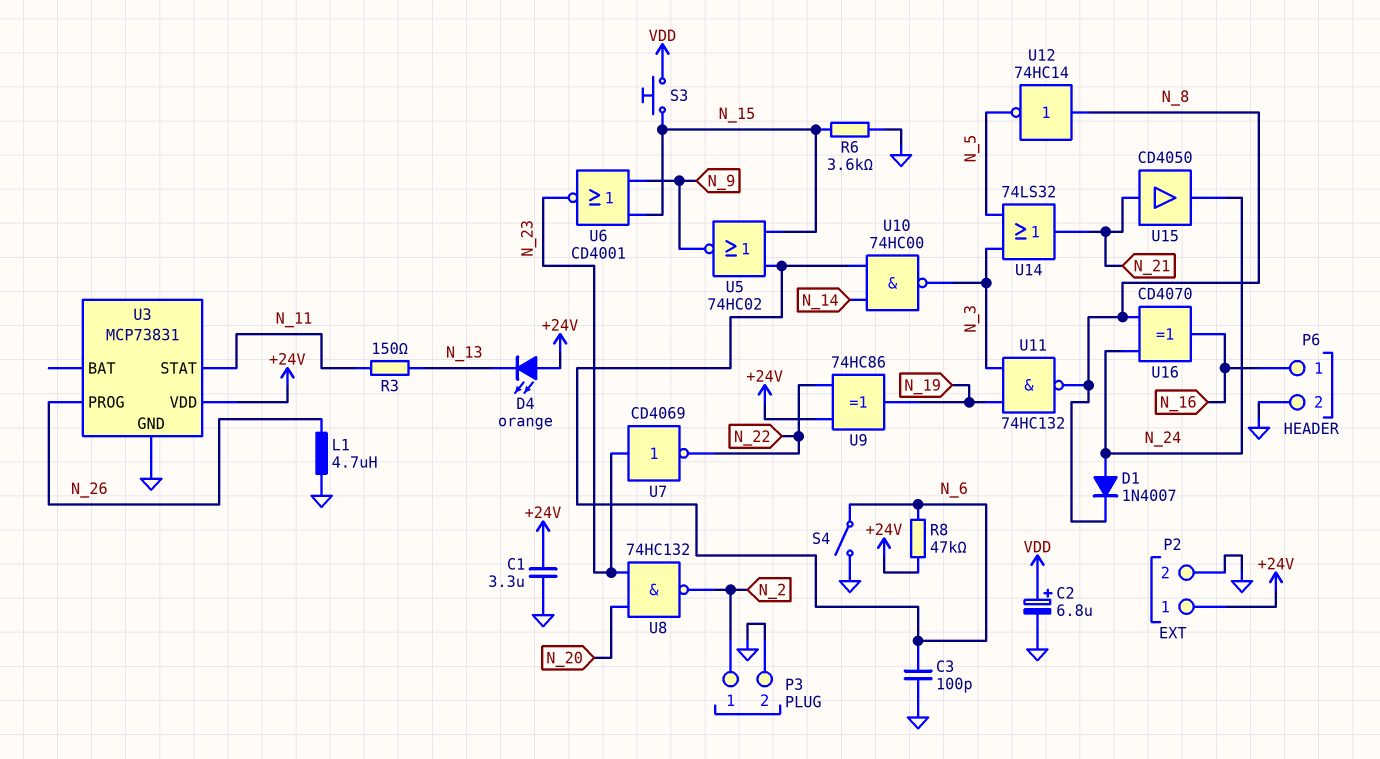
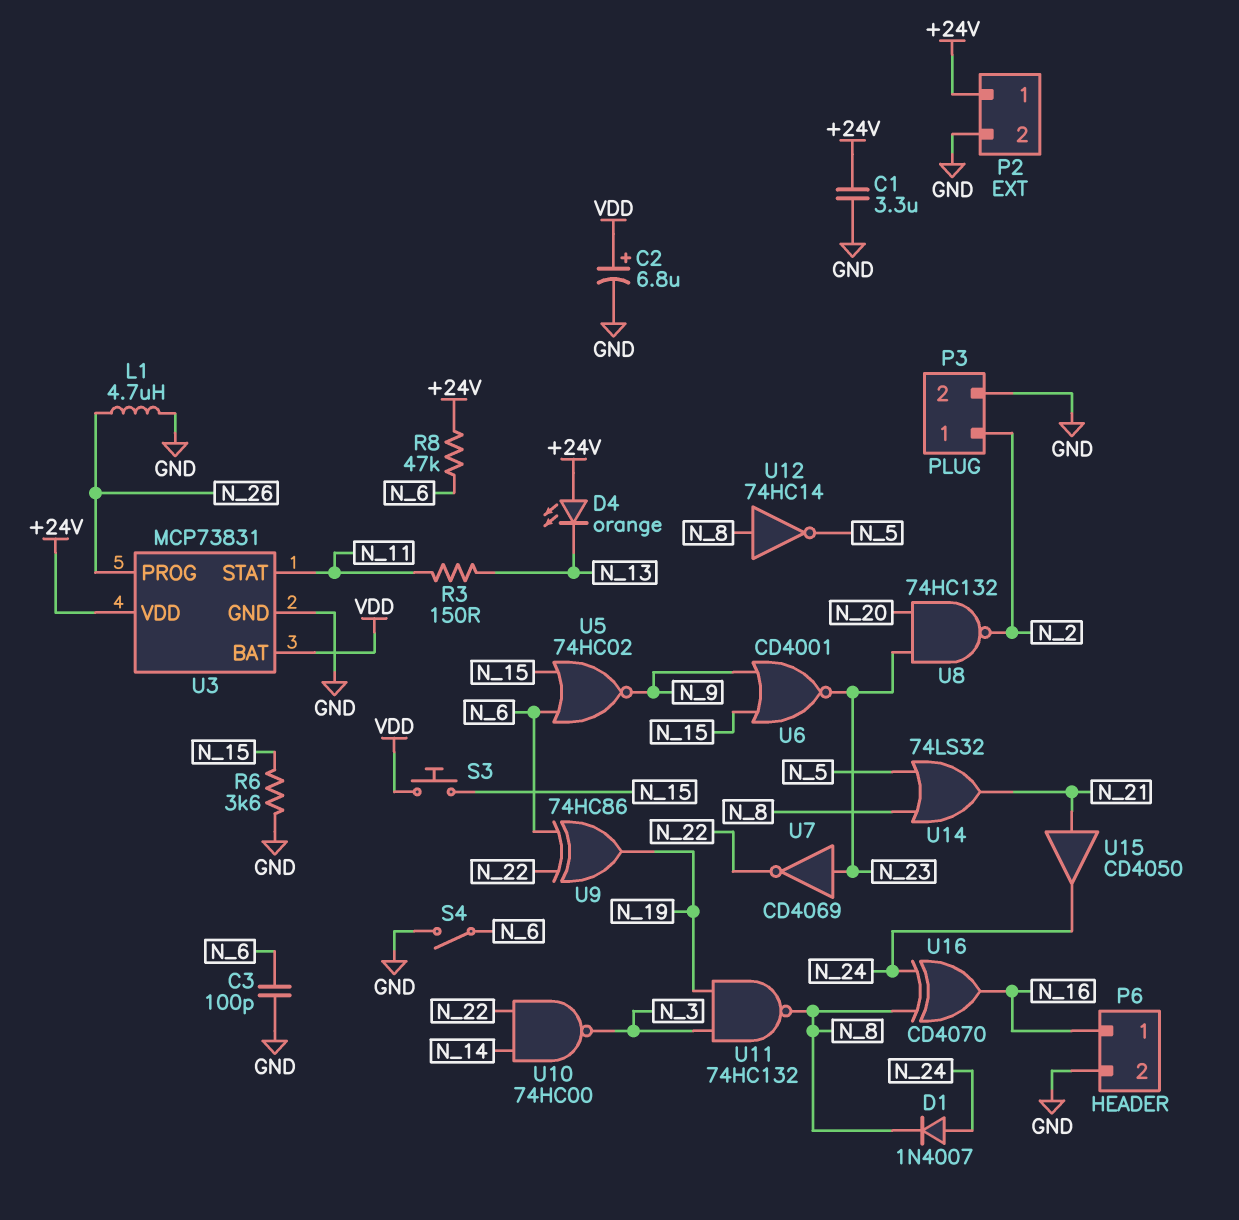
U3 pin BAT: none -> VDD
U9: XOR 74HC86 (in +24V, in N_22, out N_19) -> XOR 74HC86 (in N_6, in N_22, out N_19)
U10: NAND 74HC00 (in N_6, in N_14, out N_3) -> NAND 74HC00 (in N_14, in N_22, out N_3)
U14: OR 74LS32 (in N_3, in N_5, out N_21) -> OR 74LS32 (in N_5, in N_8, out N_21)

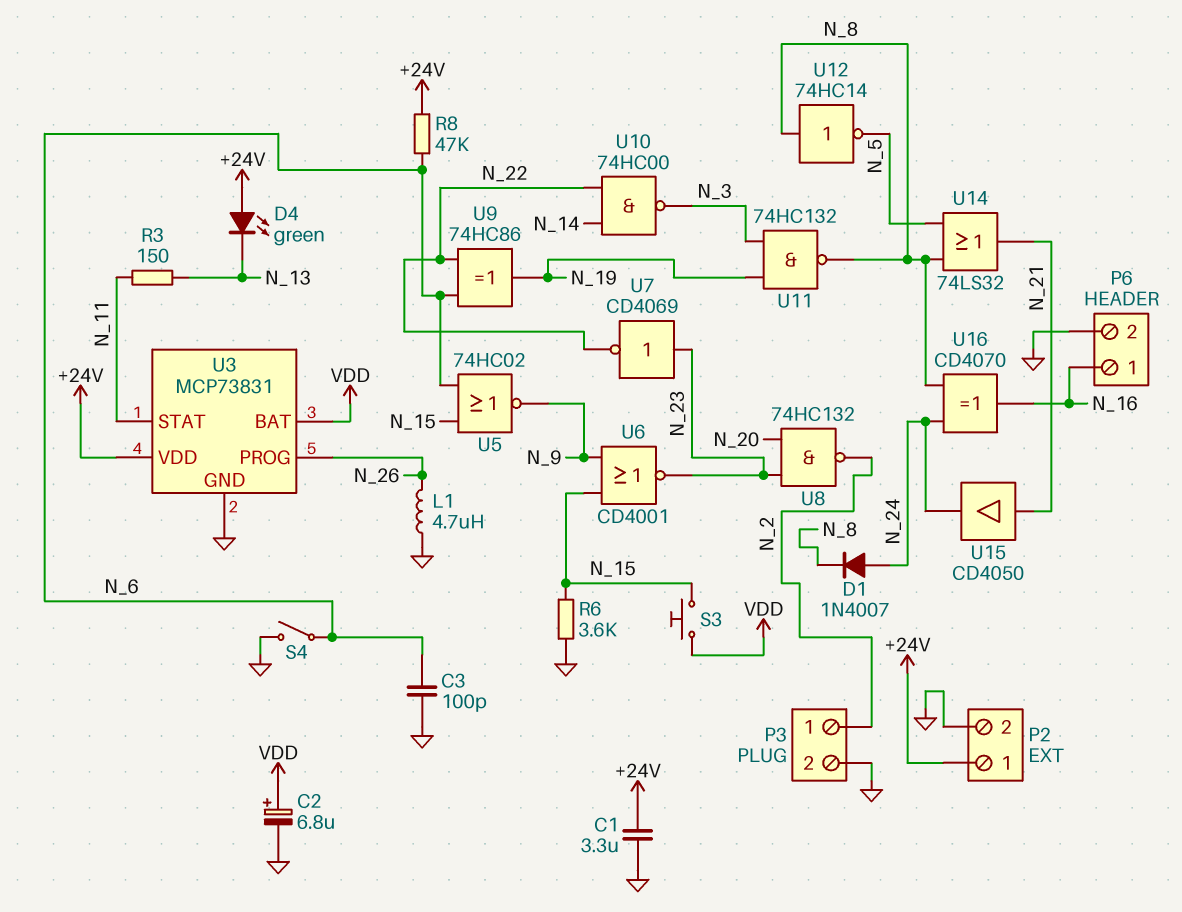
D4: LED orange (A +24V, K N_13) -> LED green (A +24V, K N_13)

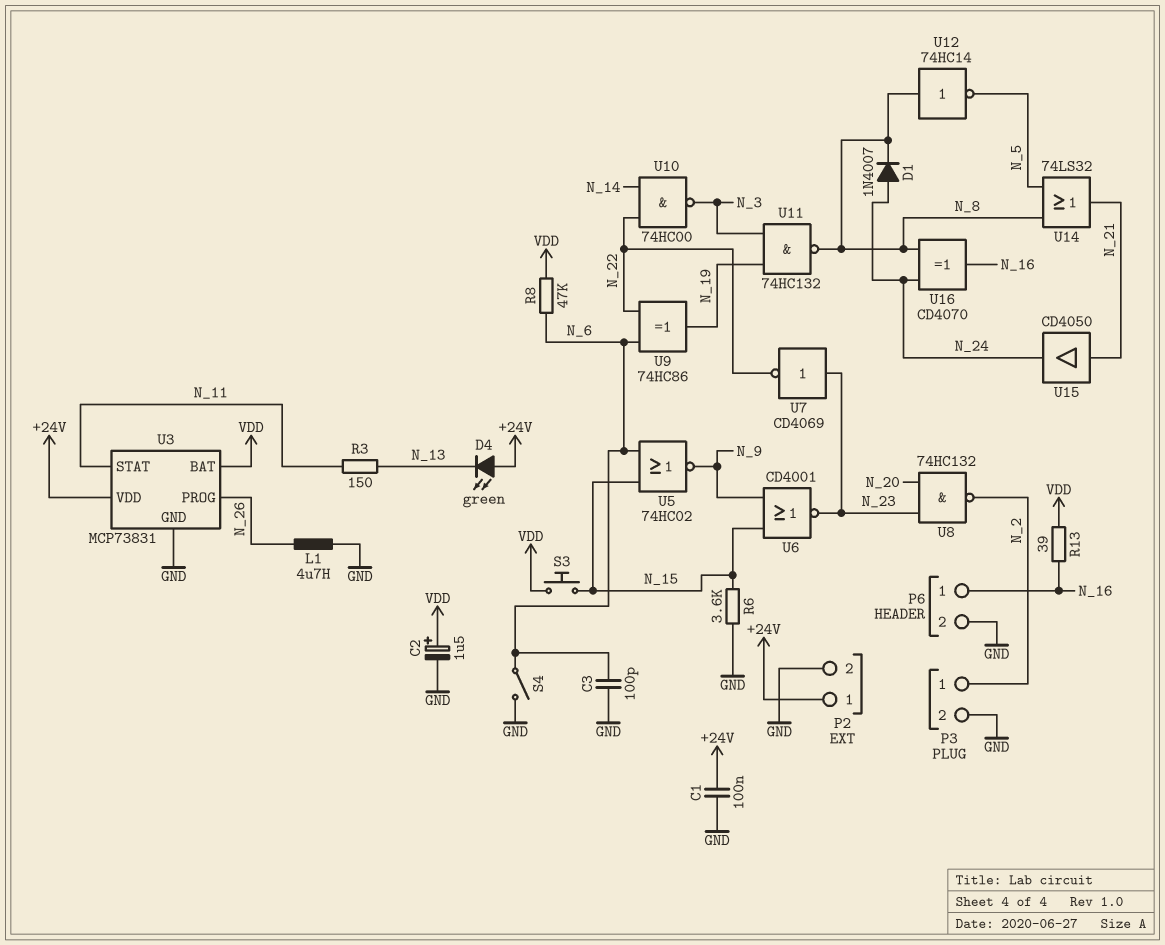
C1: 3.3uF (+24V, GND) -> 100nF (+24V, GND)
C2: 6.8uF (plus VDD, minus GND) -> 1.5uF (plus VDD, minus GND)
R8: 47k (+24V, N_6) -> 47k (N_6, VDD)
R13: none -> 39 (N_16, VDD)

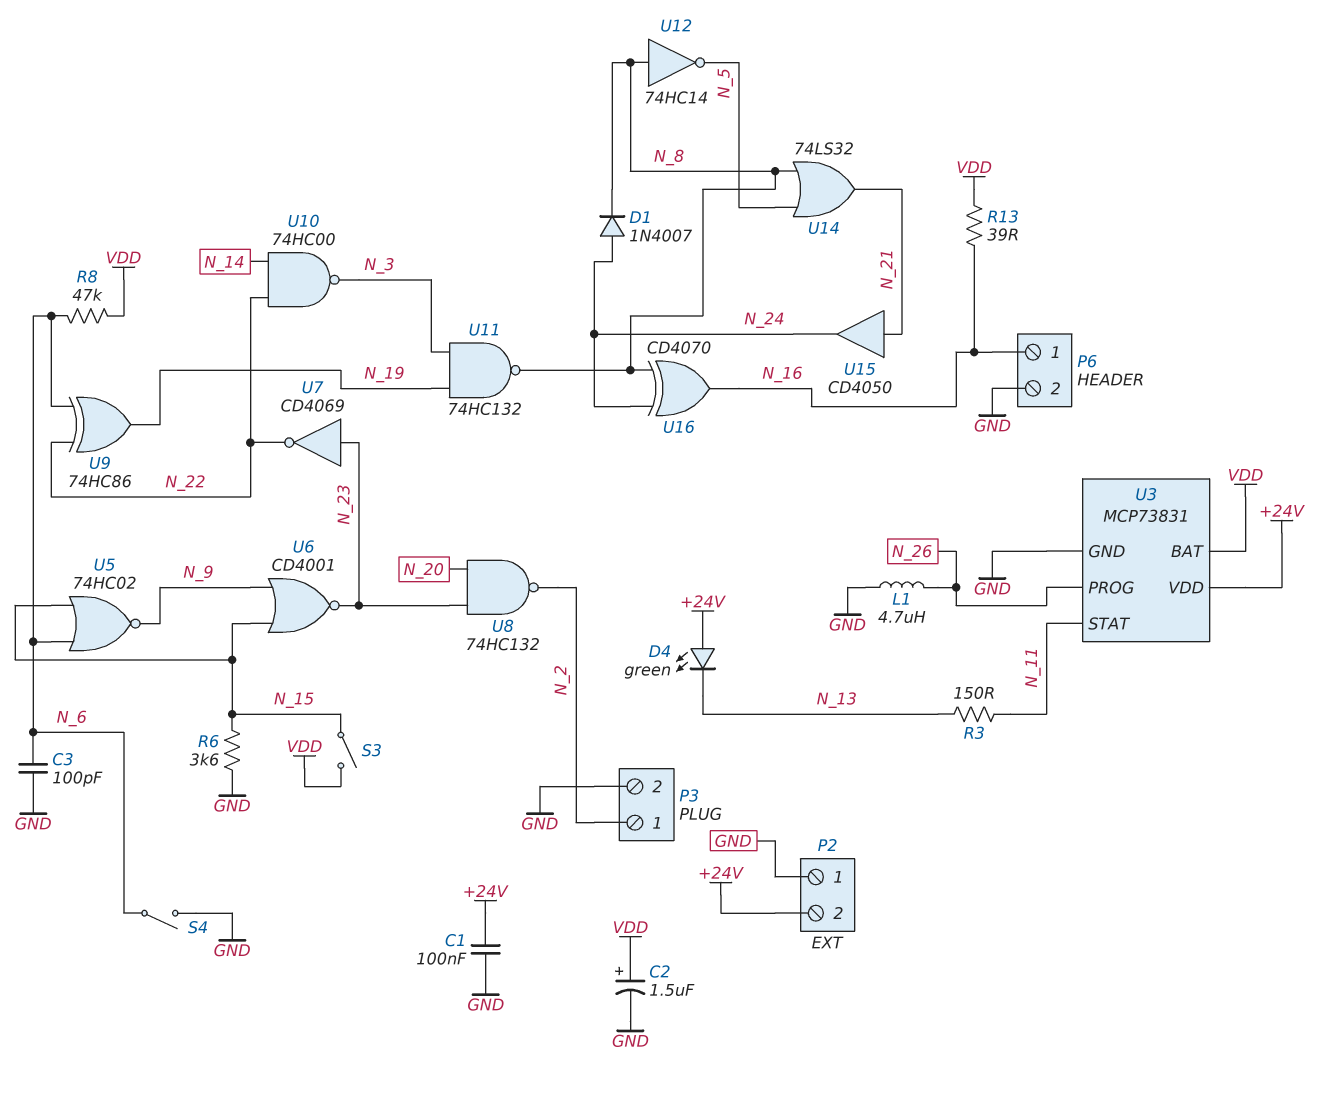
P2 pin 1: +24V -> GND
P2 pin 2: GND -> +24V
S3: button (N_15, VDD) -> switch (N_15, VDD)

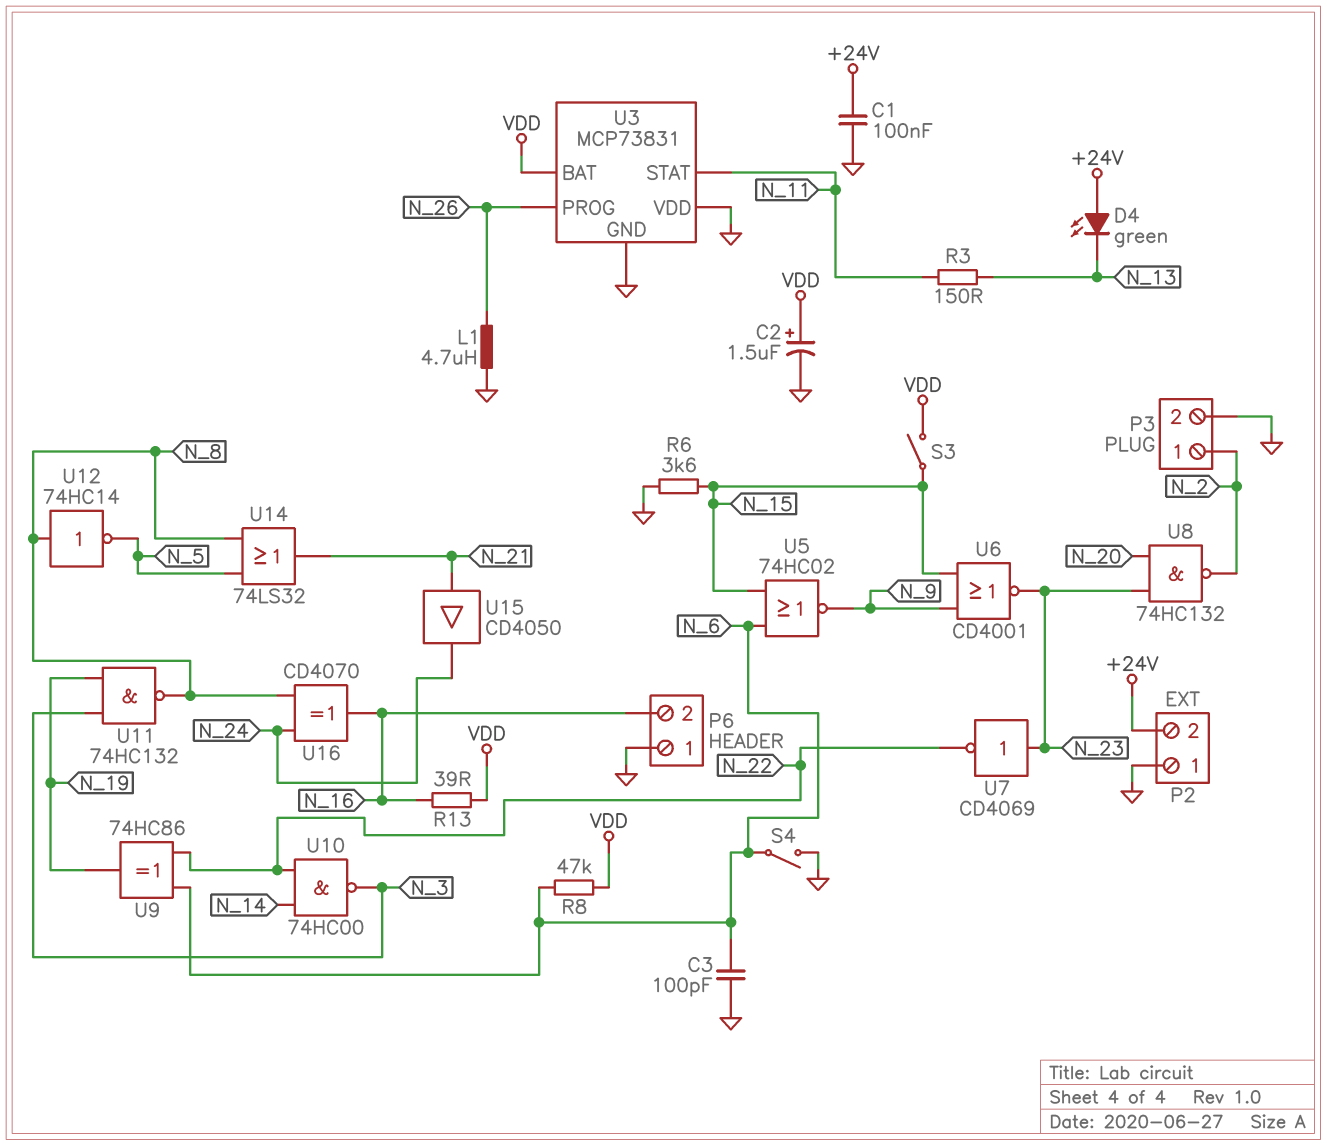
D1: diode 1N4007 (A N_24, K N_8) -> none
P6 pin 1: N_16 -> GND
P6 pin 2: GND -> N_16
U3 pin VDD: +24V -> GND

